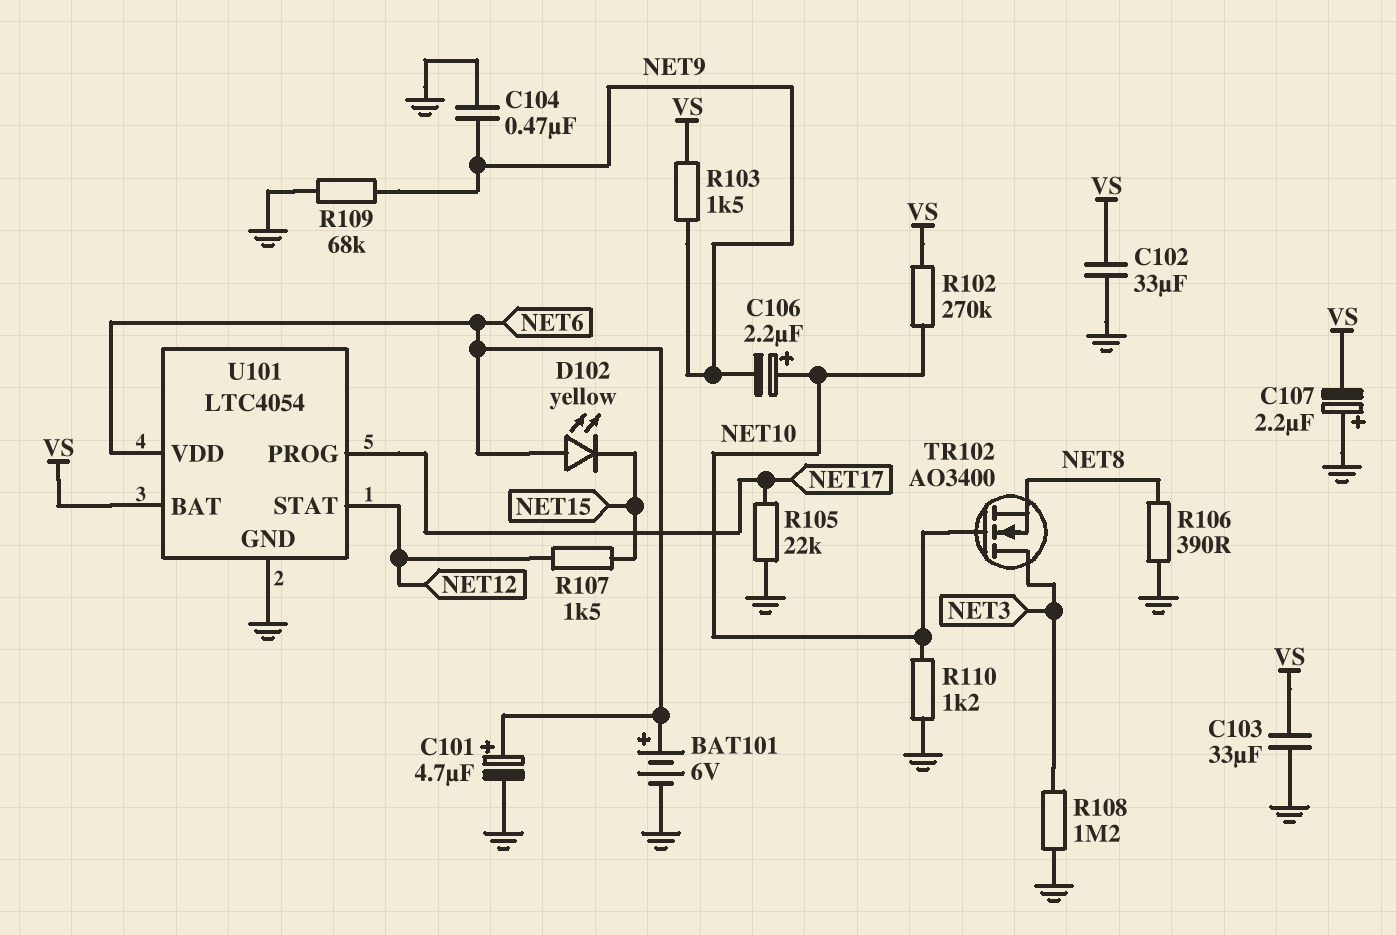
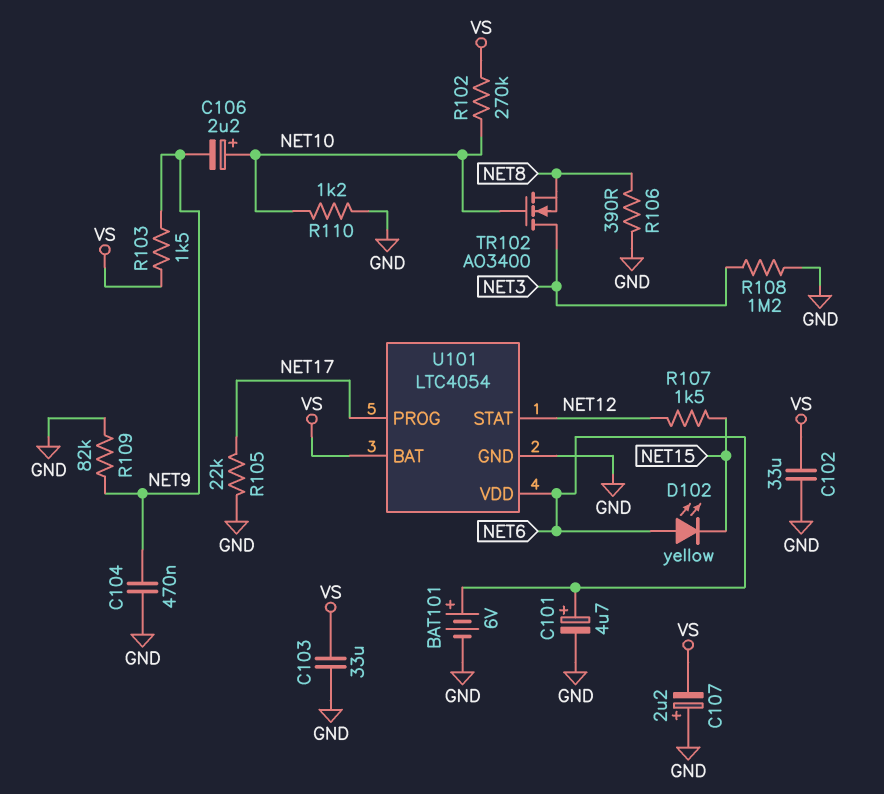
R109: 68k (GND, NET9) -> 82k (GND, NET9)

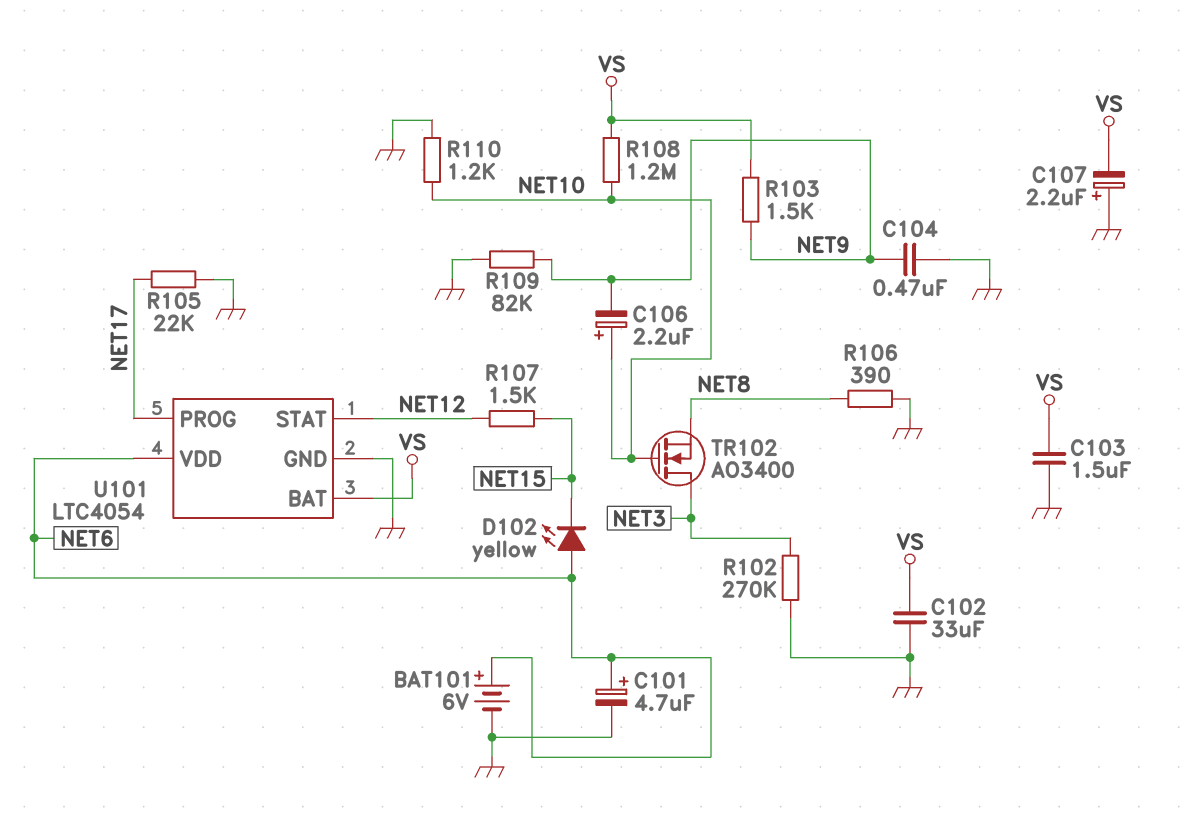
C103: 33uF (GND, VS) -> 1.5uF (GND, VS)
R102: 270k (NET10, VS) -> 270k (GND, NET3)
R108: 1.2M (GND, NET3) -> 1.2M (NET10, VS)

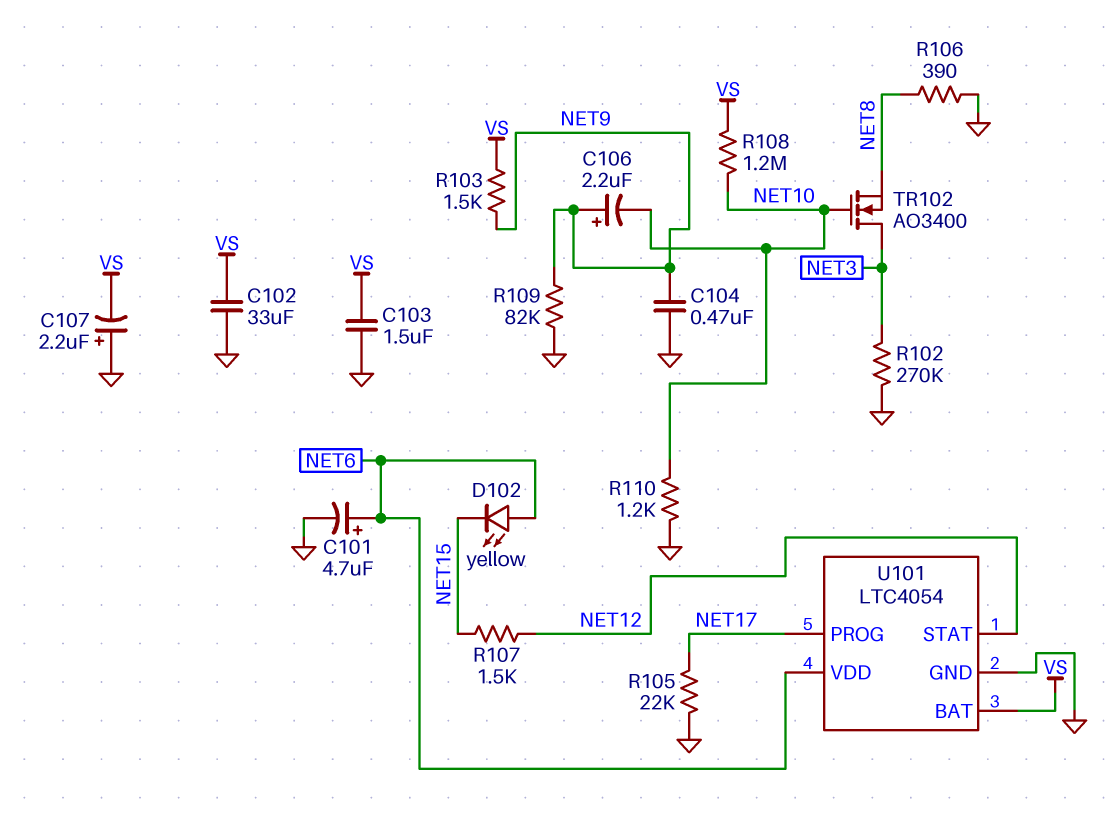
BAT101: 6V (plus NET6, minus GND) -> none
C106: 2.2uF (plus NET10, minus NET9) -> 2.2uF (plus NET9, minus NET10)

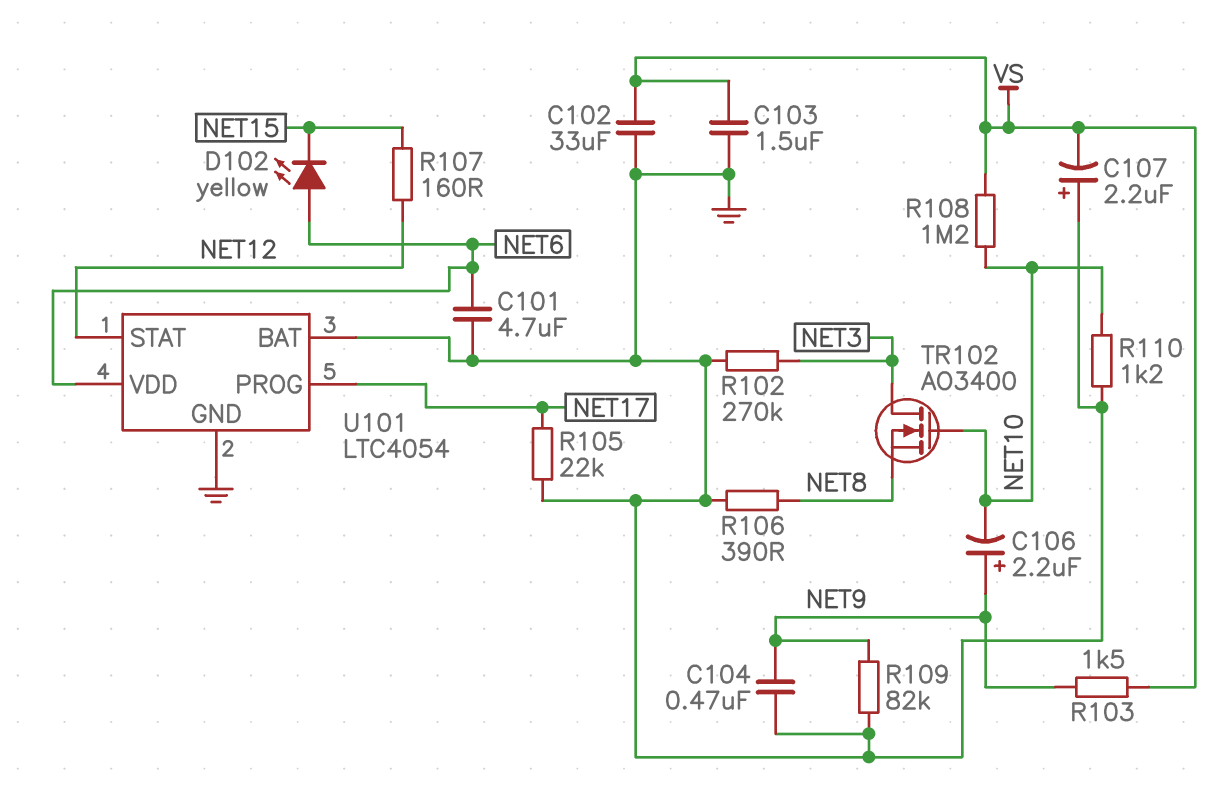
C101: 4.7uF (plus NET6, minus GND) -> 4.7uF (GND, NET6)
R107: 1.5k (NET12, NET15) -> 160 (NET12, NET15)
U101 pin BAT: VS -> GND

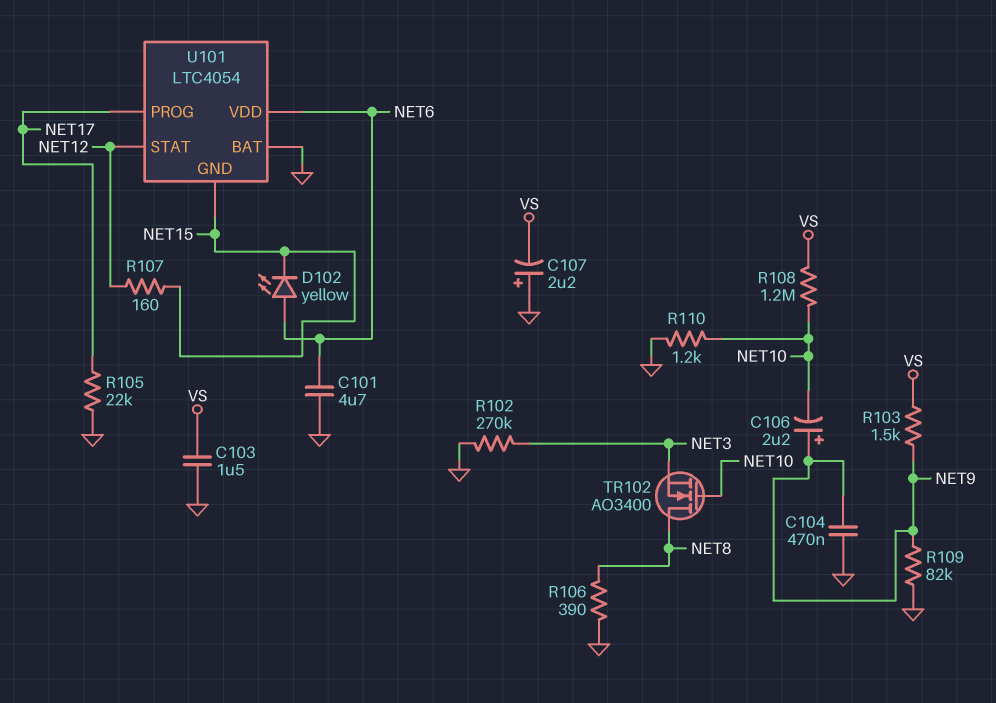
C102: 33uF (GND, VS) -> none
TR102: NMOS AO3400 (G NET10, D NET3, S NET8) -> NMOS AO3400 (G NET10, D NET8, S NET3)
U101 pin GND: GND -> NET15

